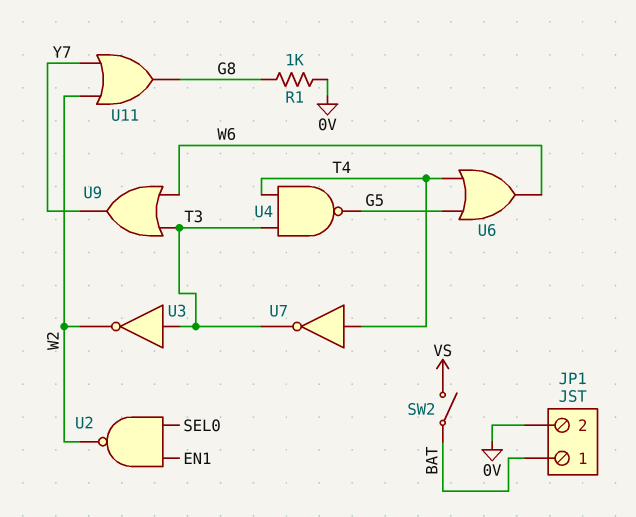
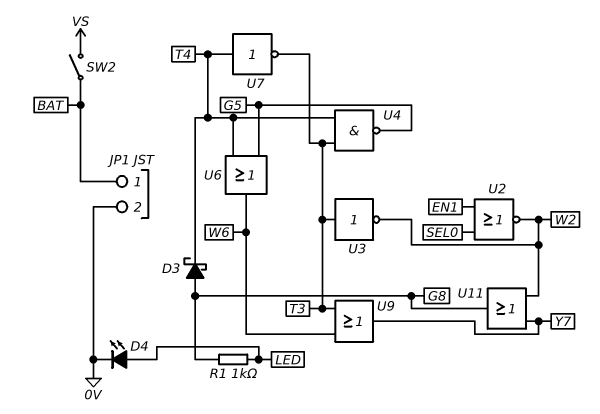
D3: none -> schottky (A G8, K T4)
D4: none -> LED (A LED, K 0V)
R1: 1k (0V, G8) -> 1k (G8, LED)
U2: NAND (in EN1, in SEL0, out W2) -> NOR (in EN1, in SEL0, out W2)

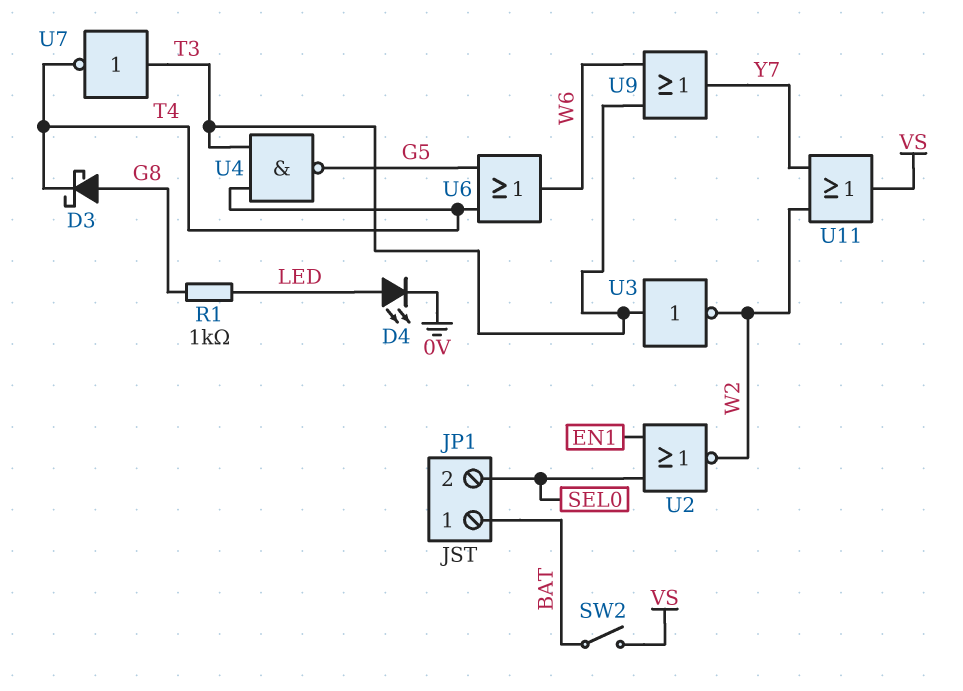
JP1 pin 2: 0V -> SEL0
U7: NOT (in T4, out T3) -> NOT (in T3, out T4)
U11: OR (in W2, in Y7, out G8) -> OR (in W2, in Y7, out VS)

